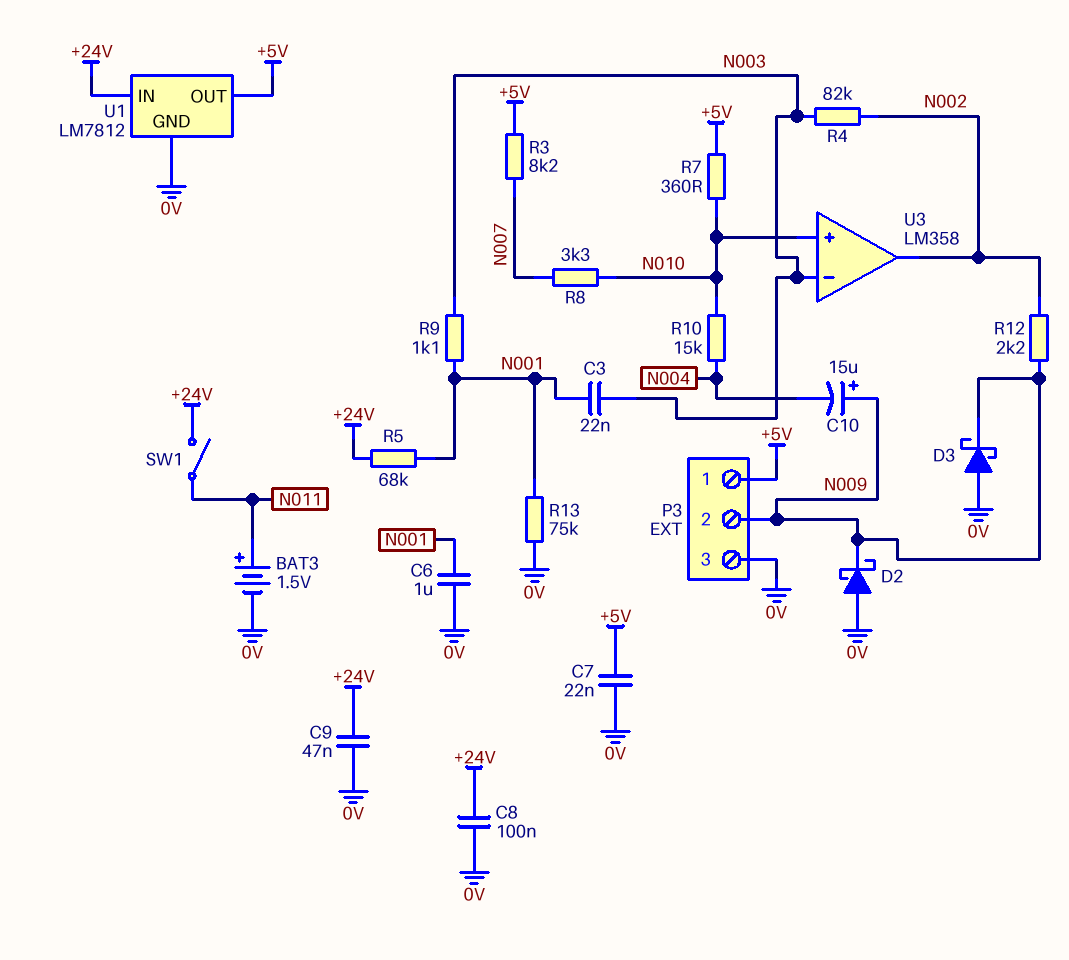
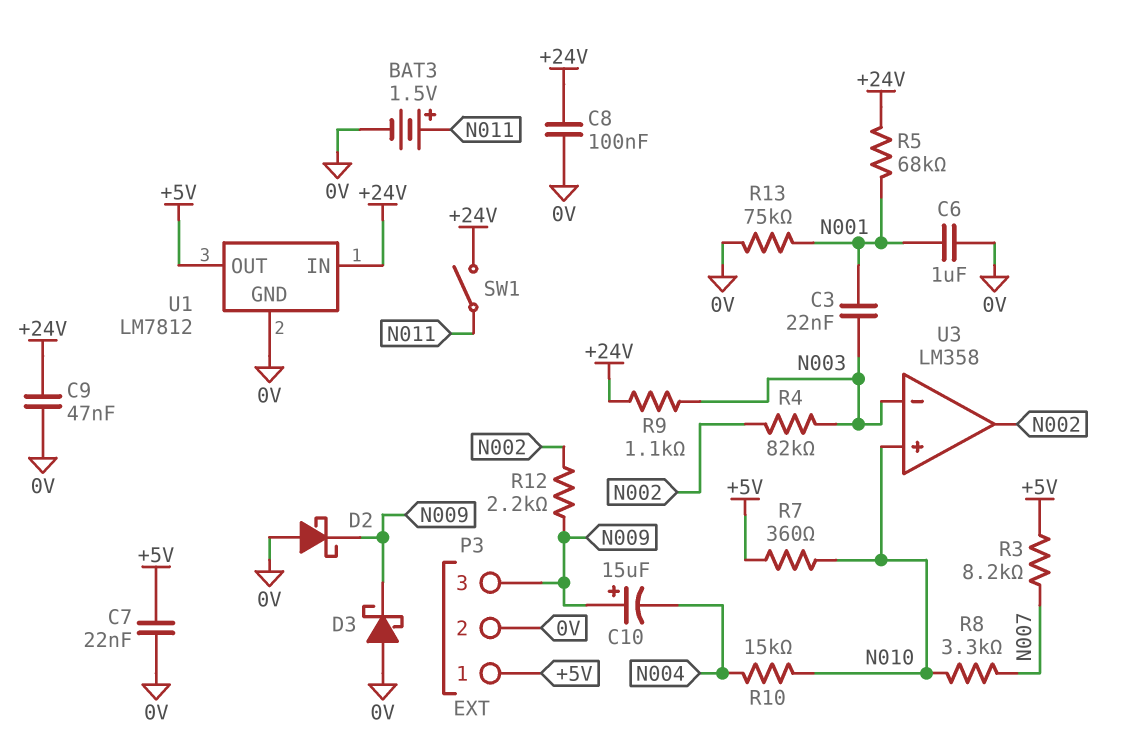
P3 pin 2: N009 -> 0V
P3 pin 3: 0V -> N009
R9: 1.1k (N001, N003) -> 1.1k (+24V, N003)

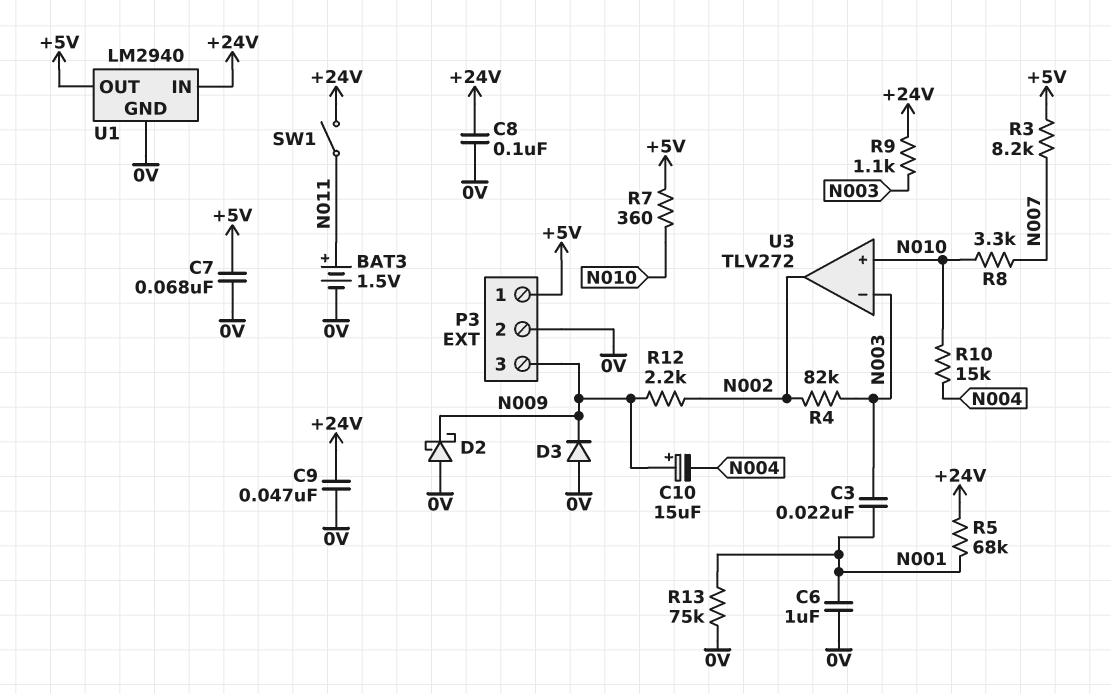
C7: 22nF (+5V, 0V) -> 68nF (+5V, 0V)
D3: schottky (A 0V, K N009) -> diode (A 0V, K N009)
U1: LM7812 -> LM2940
U3: LM358 -> TLV272

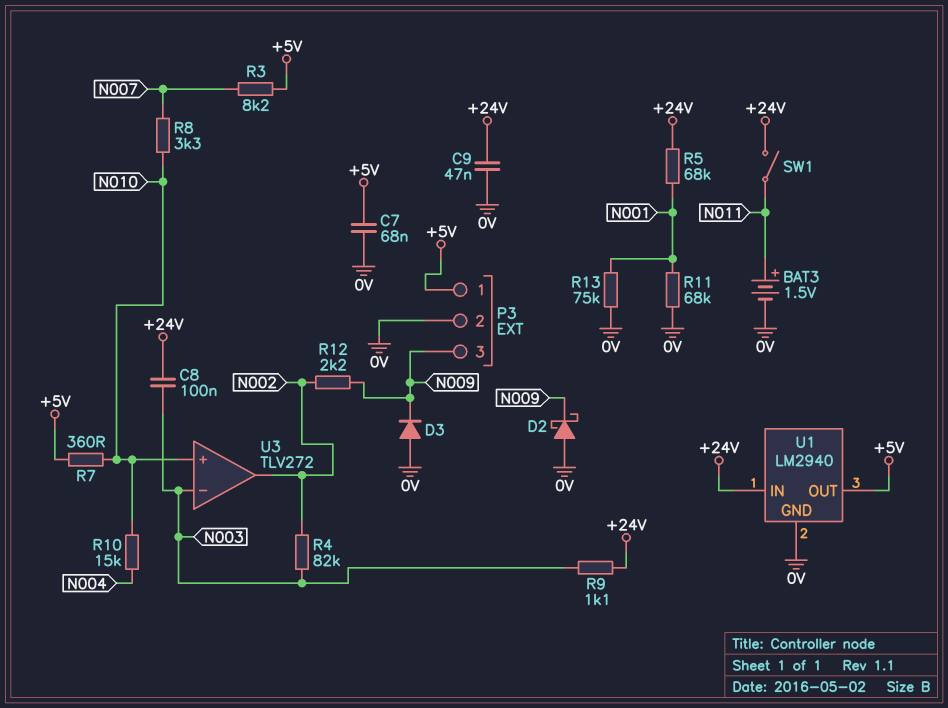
C3: 22nF (N001, N003) -> none
C6: 1uF (0V, N001) -> none
C8: 100nF (+24V, 0V) -> 100nF (+24V, N003)
C10: 15uF (plus N009, minus N004) -> none
R11: none -> 68k (0V, N001)

